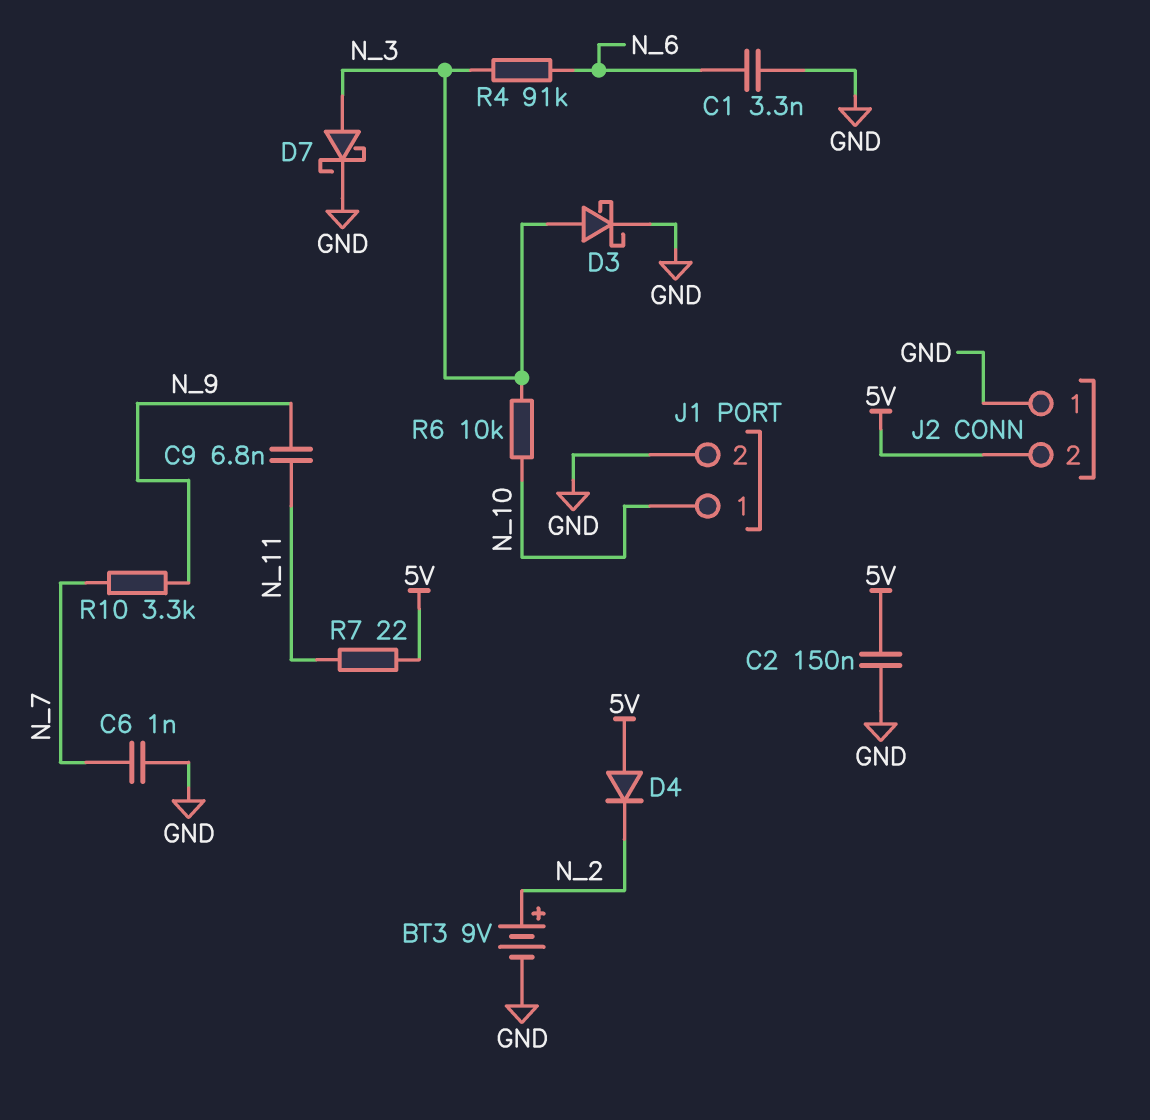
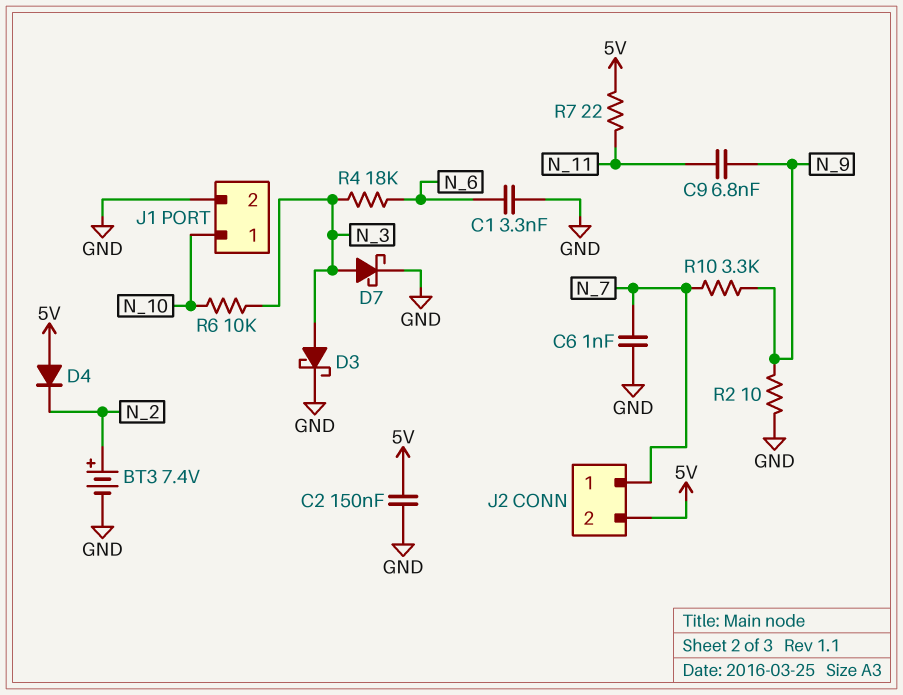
BT3: 9V (plus N_2, minus GND) -> 7.4V (plus N_2, minus GND)
J2 pin 1: GND -> N_7
R2: none -> 10 (GND, N_9)
R4: 91k (N_3, N_6) -> 18k (N_3, N_6)

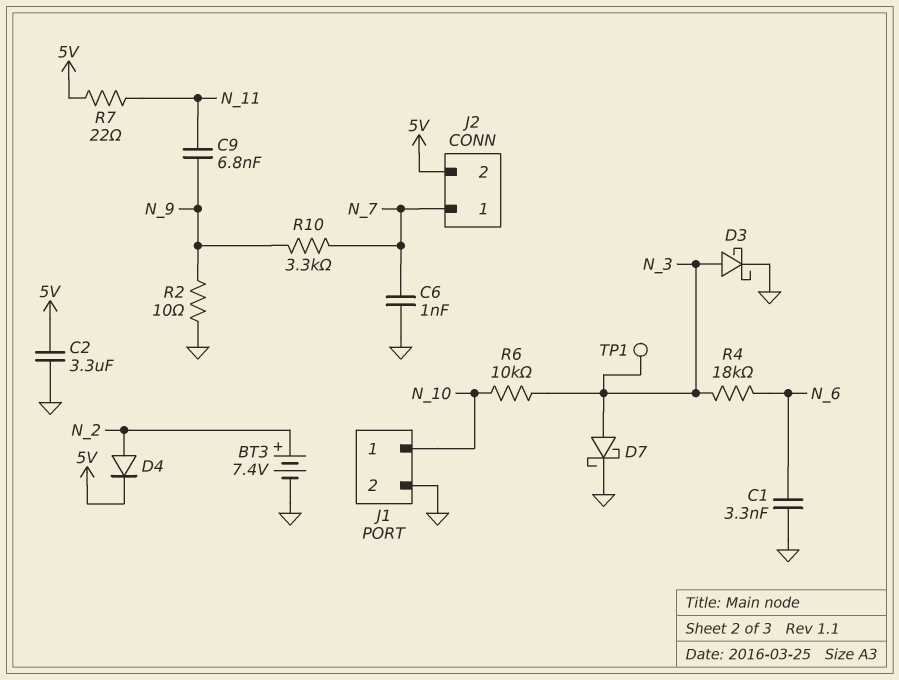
C2: 150nF (5V, GND) -> 3.3uF (5V, GND)
D4: diode (A 5V, K N_2) -> diode (A N_2, K 5V)
TP1: none -> test point (N_3)

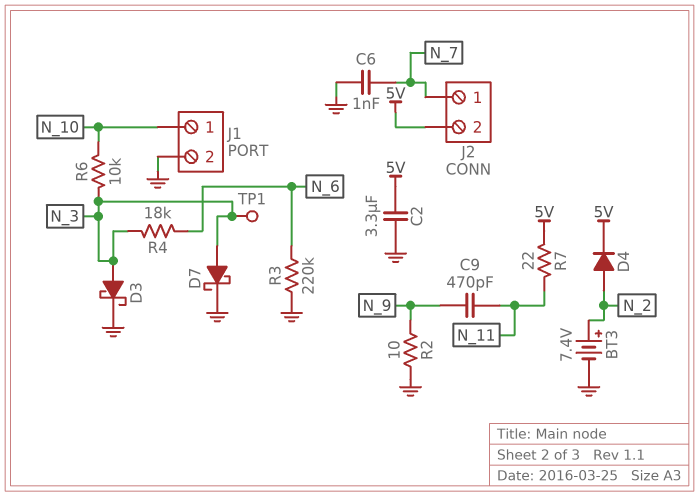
C1: 3.3nF (GND, N_6) -> none
C9: 6.8nF (N_9, N_11) -> 470pF (N_9, N_11)
R3: none -> 220k (GND, N_6)
R10: 3.3k (N_7, N_9) -> none

